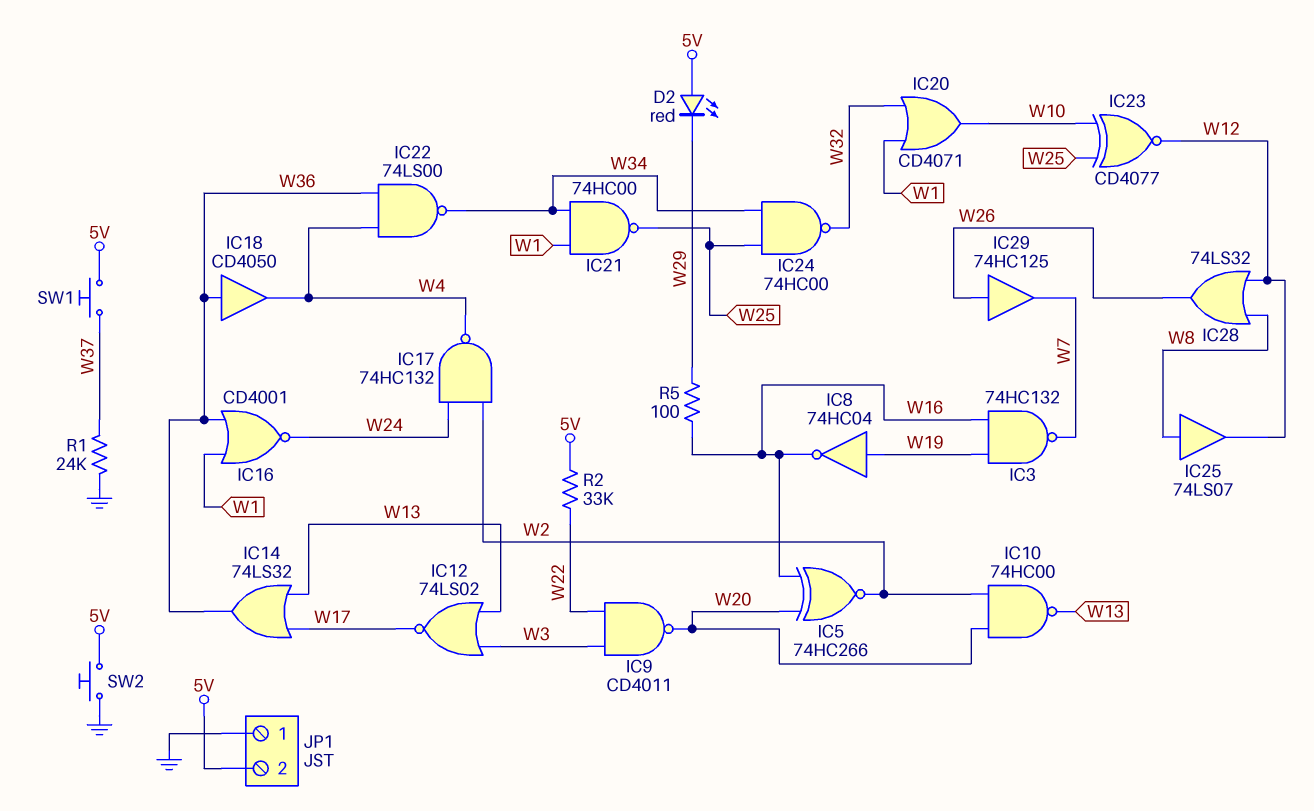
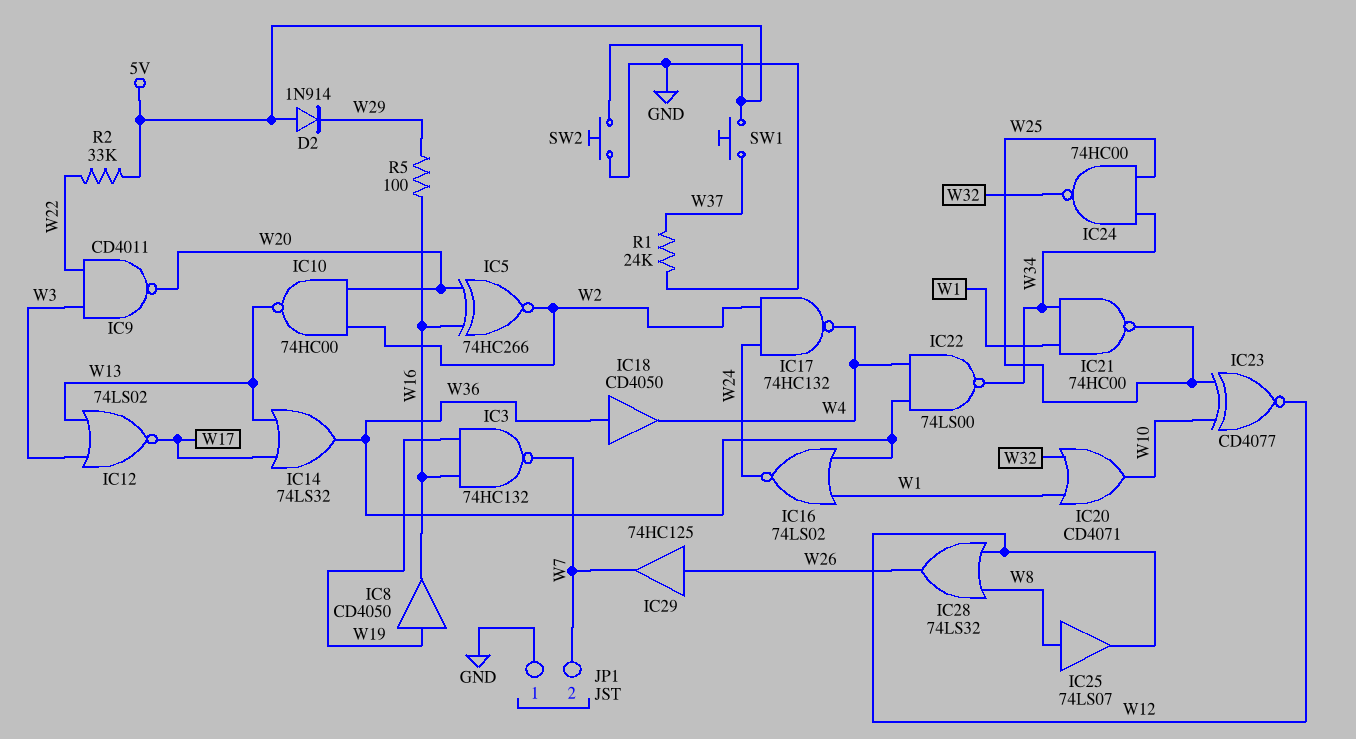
D2: LED red (A 5V, K W29) -> diode 1N914 (A 5V, K W29)
IC8: NOT 74HC04 (in W19, out W16) -> buffer CD4050 (in W19, out W16)
IC16: NOR CD4001 (in W1, in W36, out W24) -> NOR 74LS02 (in W1, in W36, out W24)
JP1 pin 2: 5V -> W7

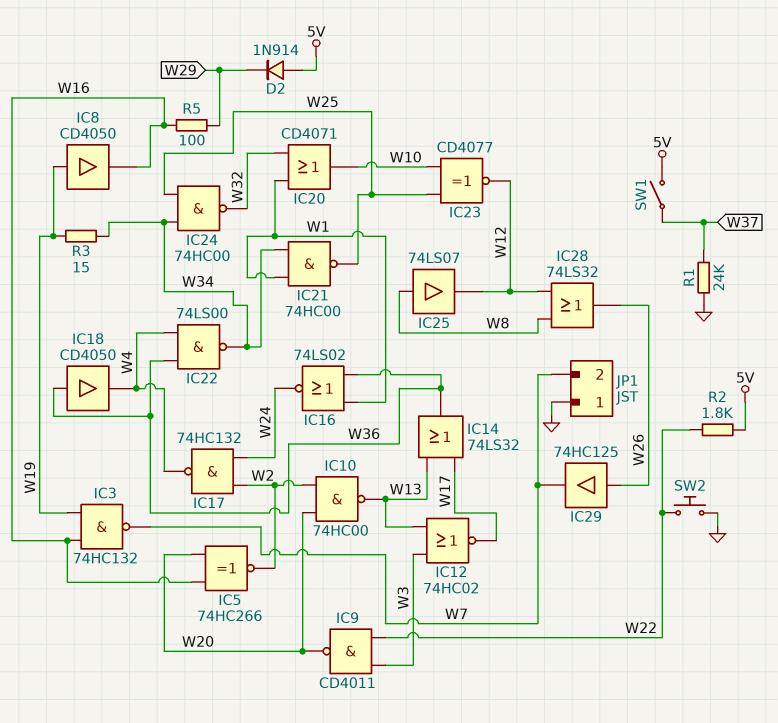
IC12: NOR 74LS02 (in W3, in W13, out W17) -> NOR 74HC02 (in W3, in W13, out W17)
R2: 33k (5V, W22) -> 1.8k (5V, W22)
R3: none -> 15 (W19, W34)
SW1: button (5V, W37) -> switch (5V, W37)
SW2: button (5V, GND) -> button (GND, W22)

